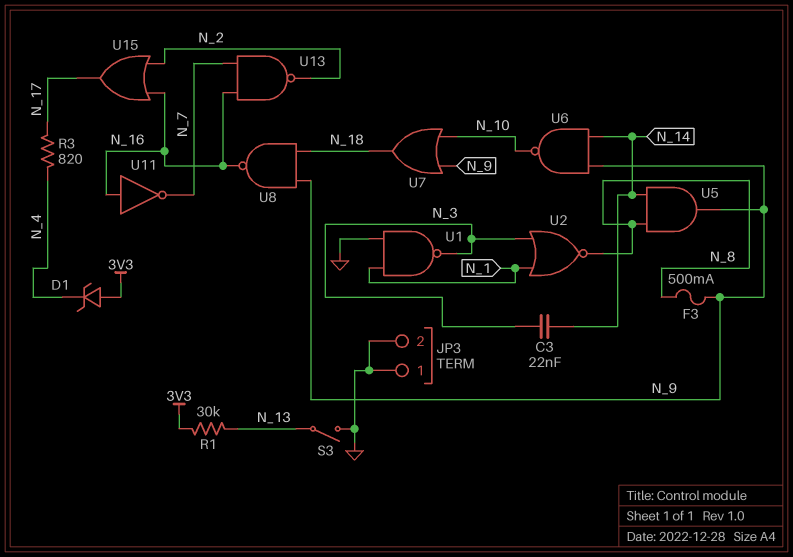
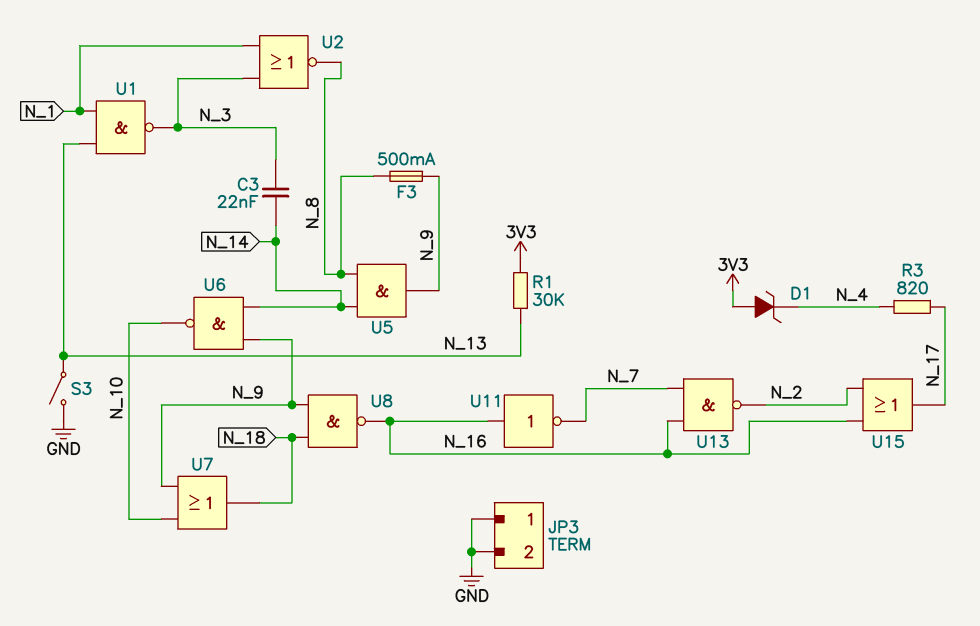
U1: NAND (in GND, in N_1, out N_3) -> NAND (in N_1, in N_13, out N_3)

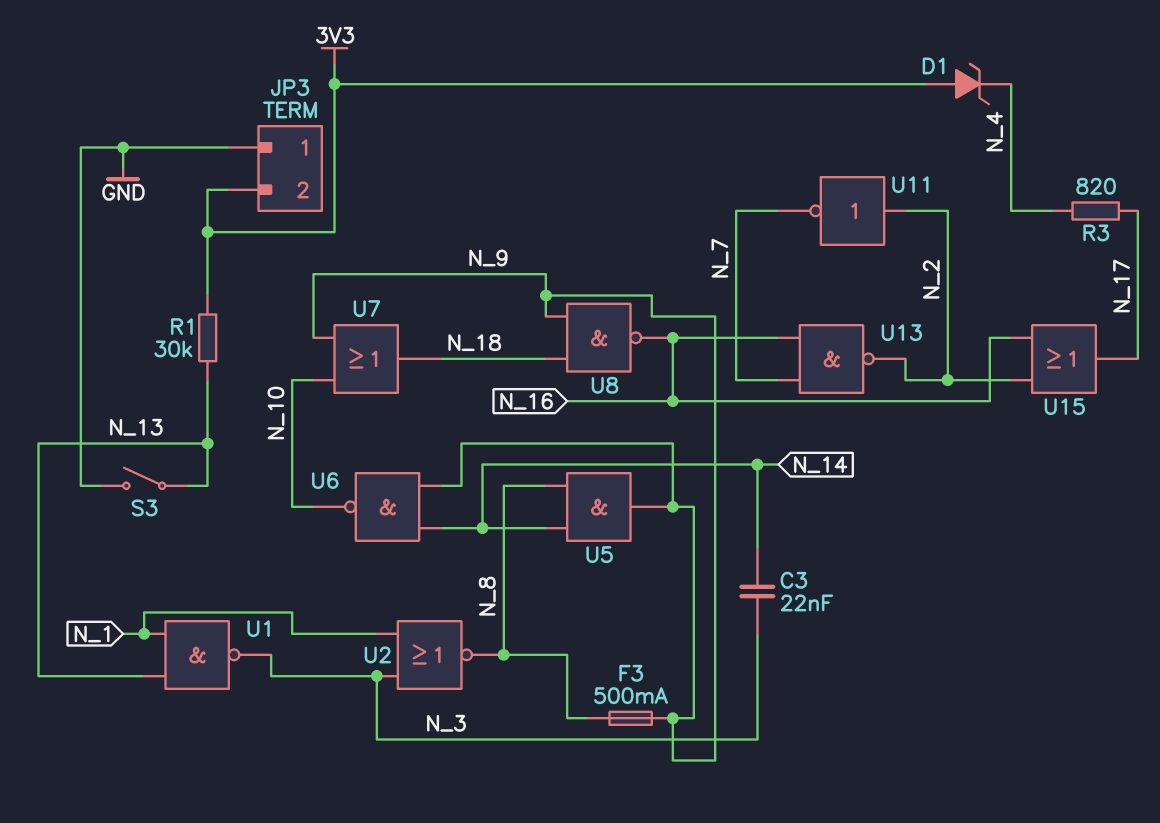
JP3 pin 2: GND -> 3V3
U11: NOT (in N_16, out N_7) -> NOT (in N_2, out N_7)

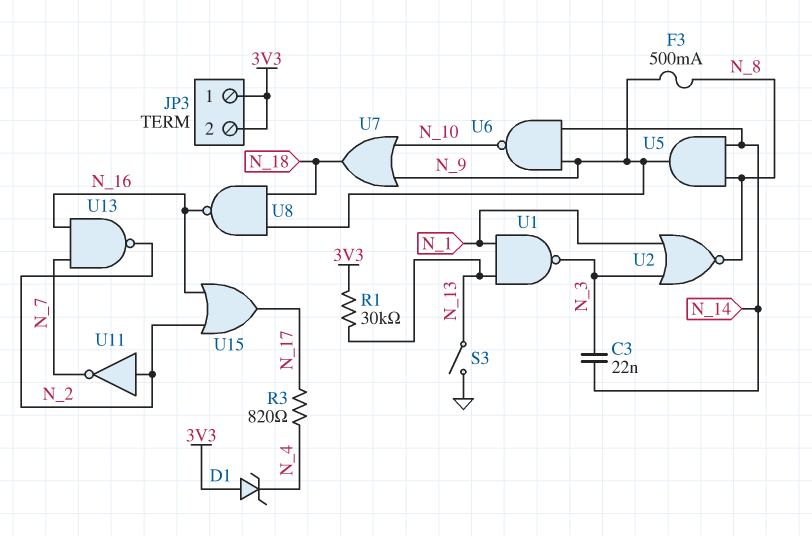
JP3 pin 1: GND -> 3V3

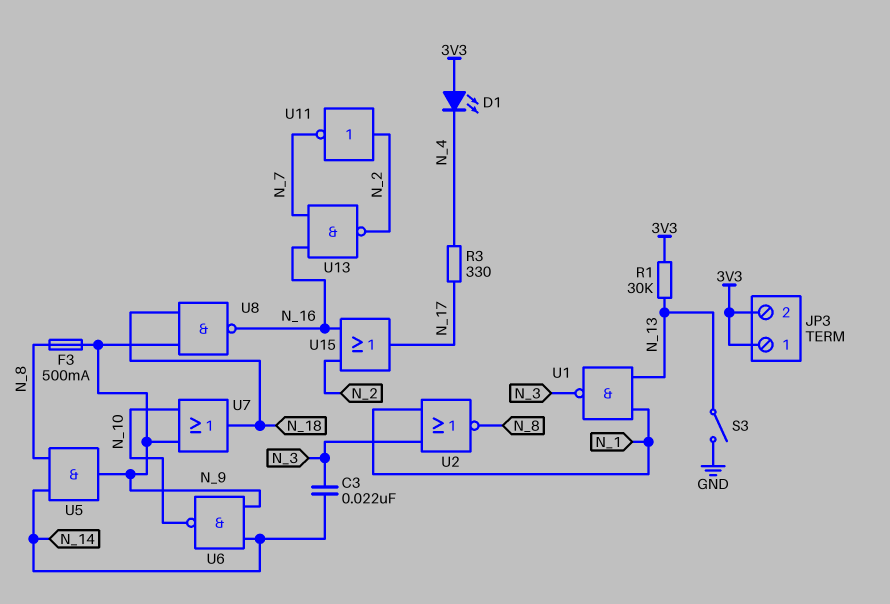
D1: zener (A 3V3, K N_4) -> LED (A 3V3, K N_4)
R3: 820 (N_4, N_17) -> 330 (N_4, N_17)

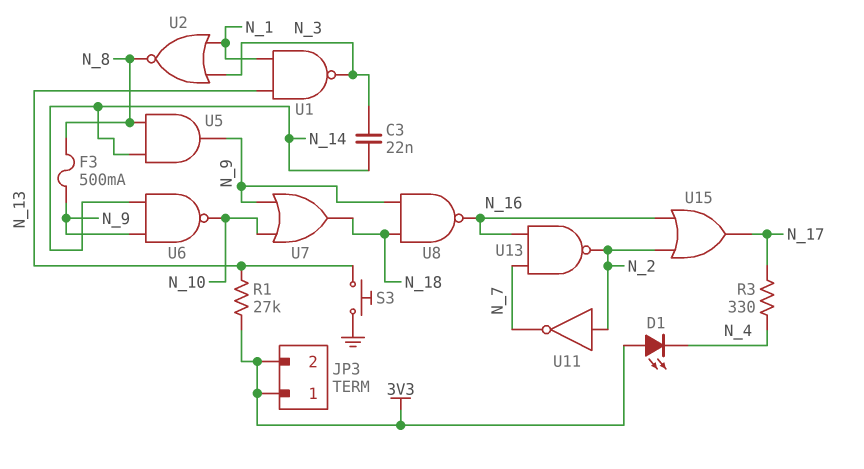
R1: 30k (3V3, N_13) -> 27k (3V3, N_13)
S3: switch (GND, N_13) -> button (GND, N_13)

